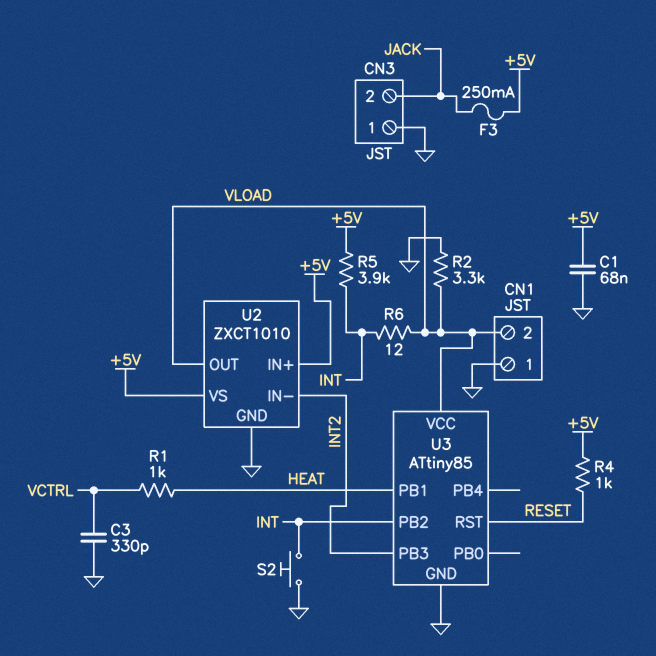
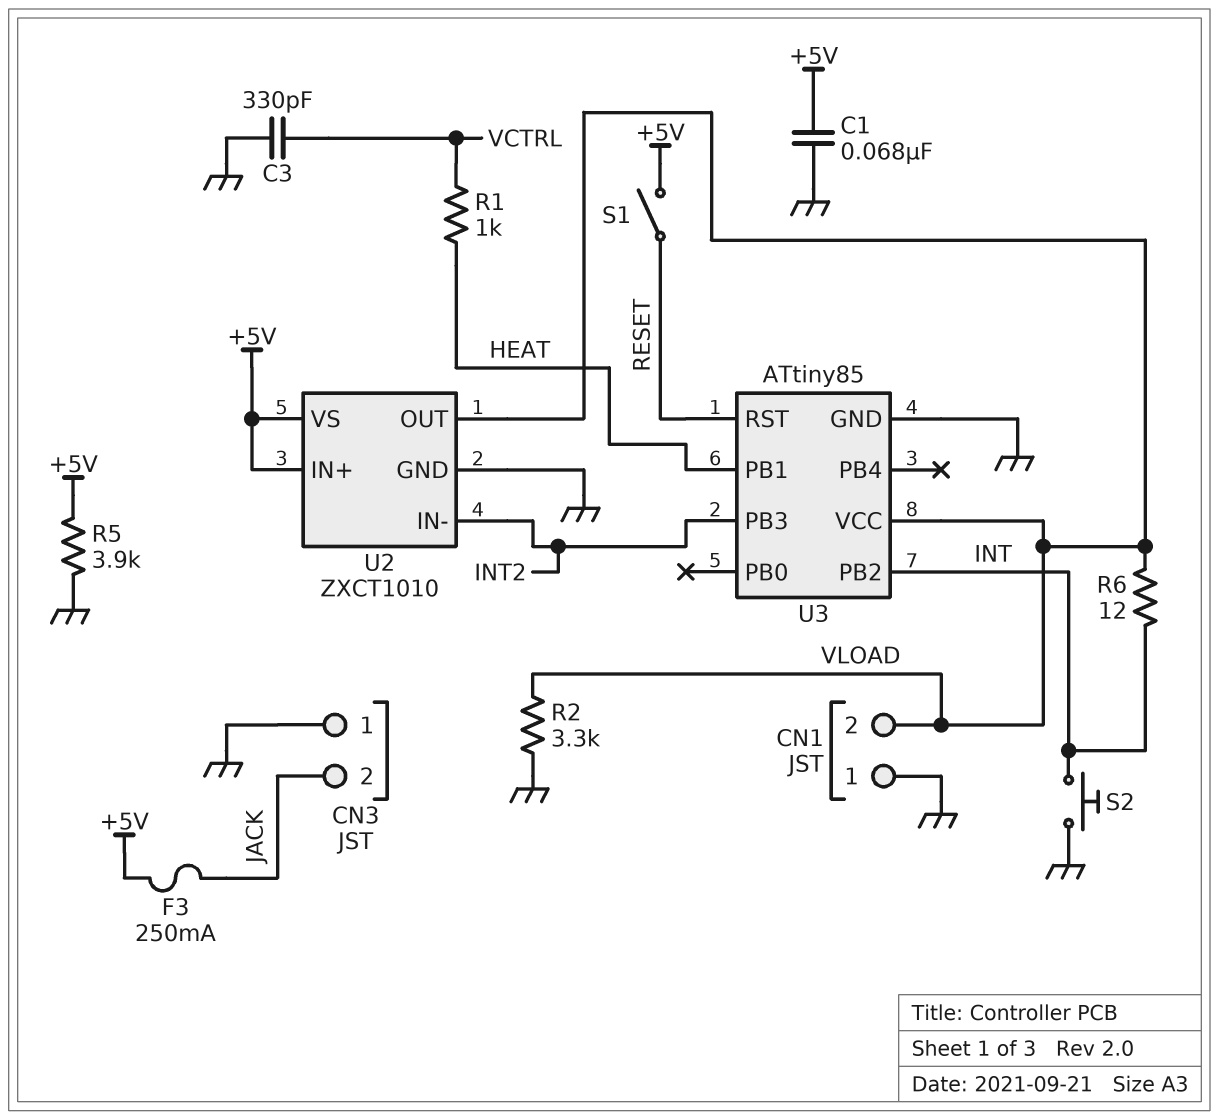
R4: 1k (+5V, RESET) -> none
R5: 3.9k (+5V, INT) -> 3.9k (+5V, GND)
S1: none -> switch (+5V, RESET)

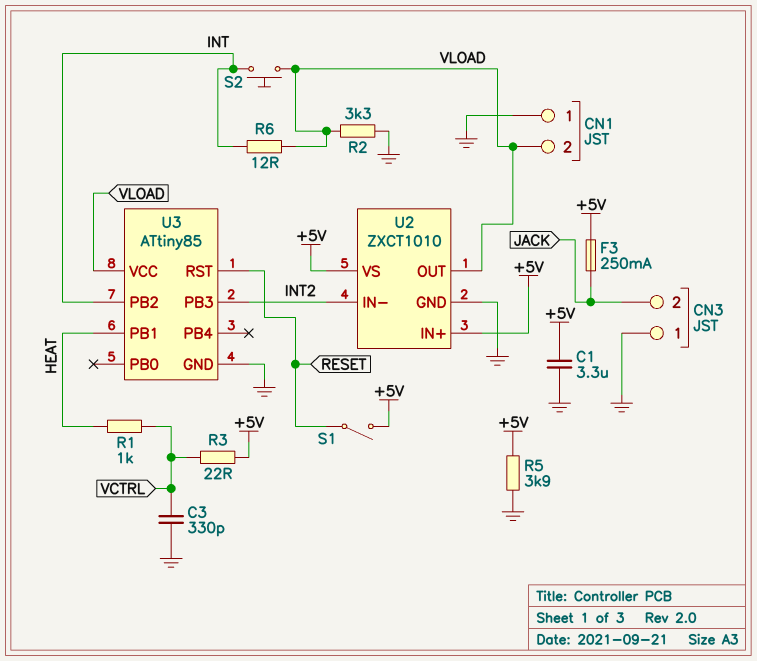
C1: 68nF (+5V, GND) -> 3.3uF (+5V, GND)
R3: none -> 22 (+5V, VCTRL)
S2: button (GND, INT) -> button (INT, VLOAD)

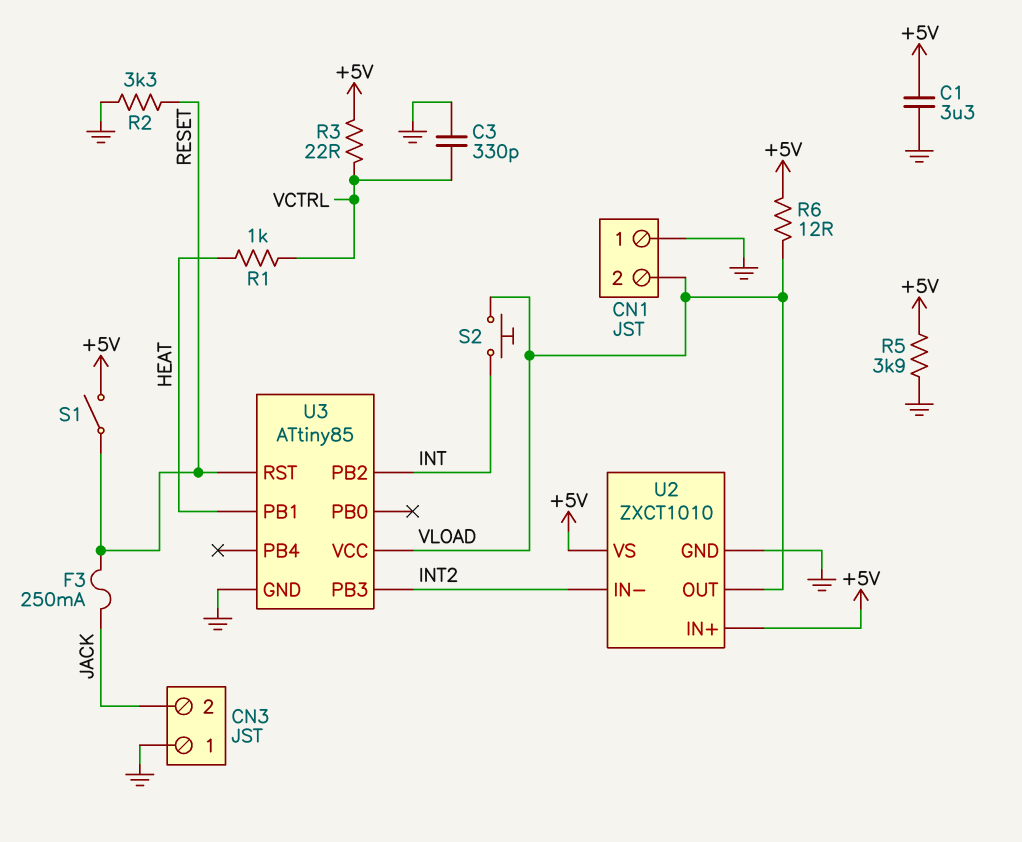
F3: 250mA (+5V, JACK) -> 250mA (JACK, RESET)
R2: 3.3k (GND, VLOAD) -> 3.3k (GND, RESET)
R6: 12 (INT, VLOAD) -> 12 (+5V, VLOAD)

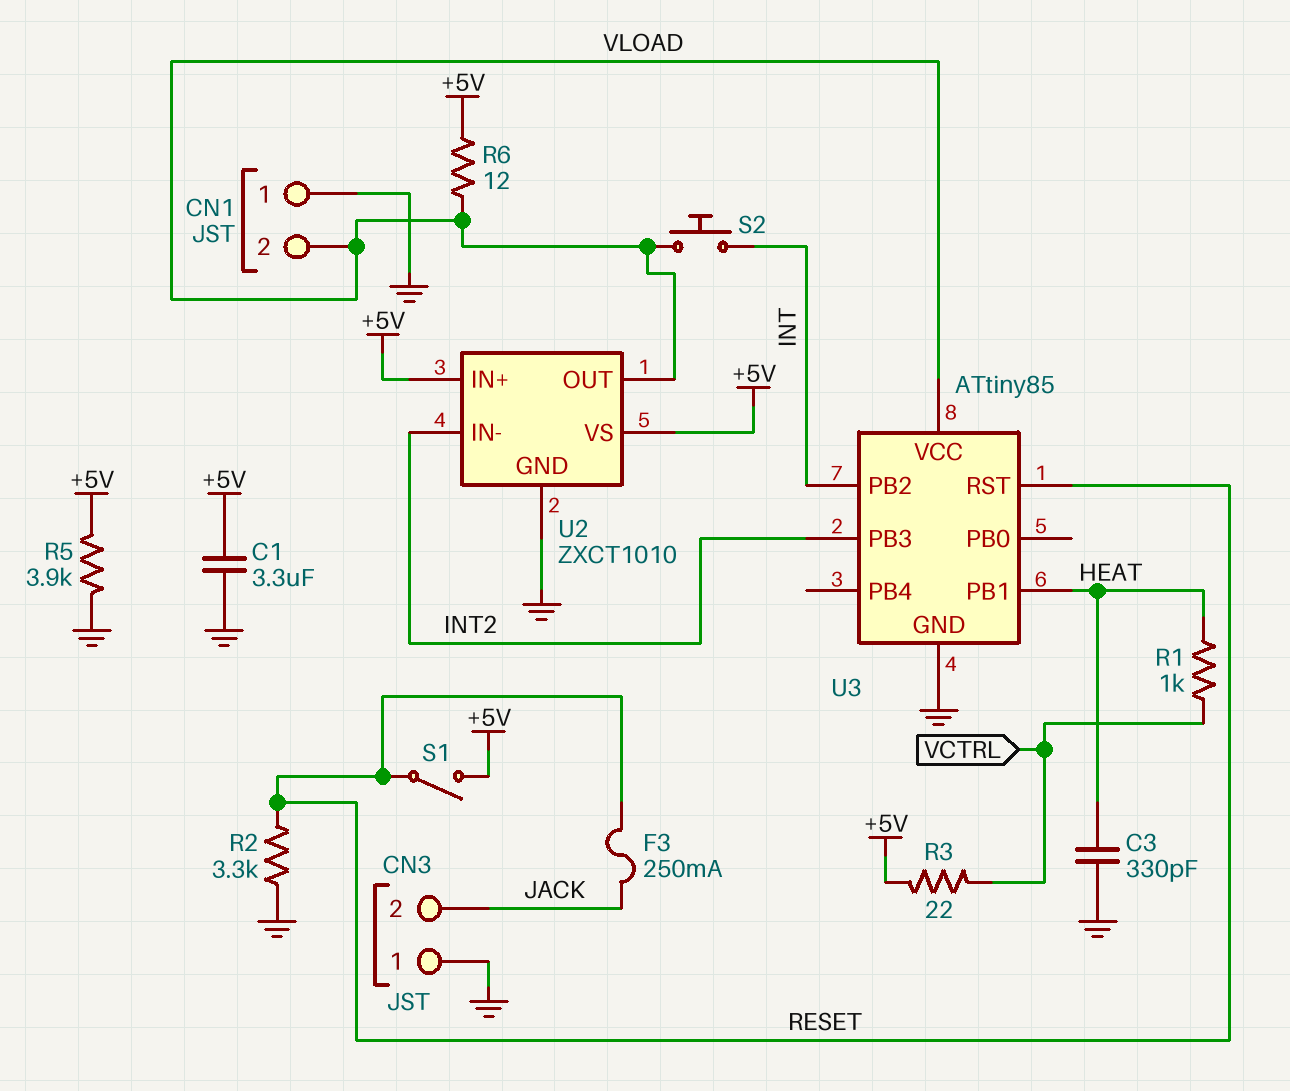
C3: 330pF (GND, VCTRL) -> 330pF (GND, HEAT)

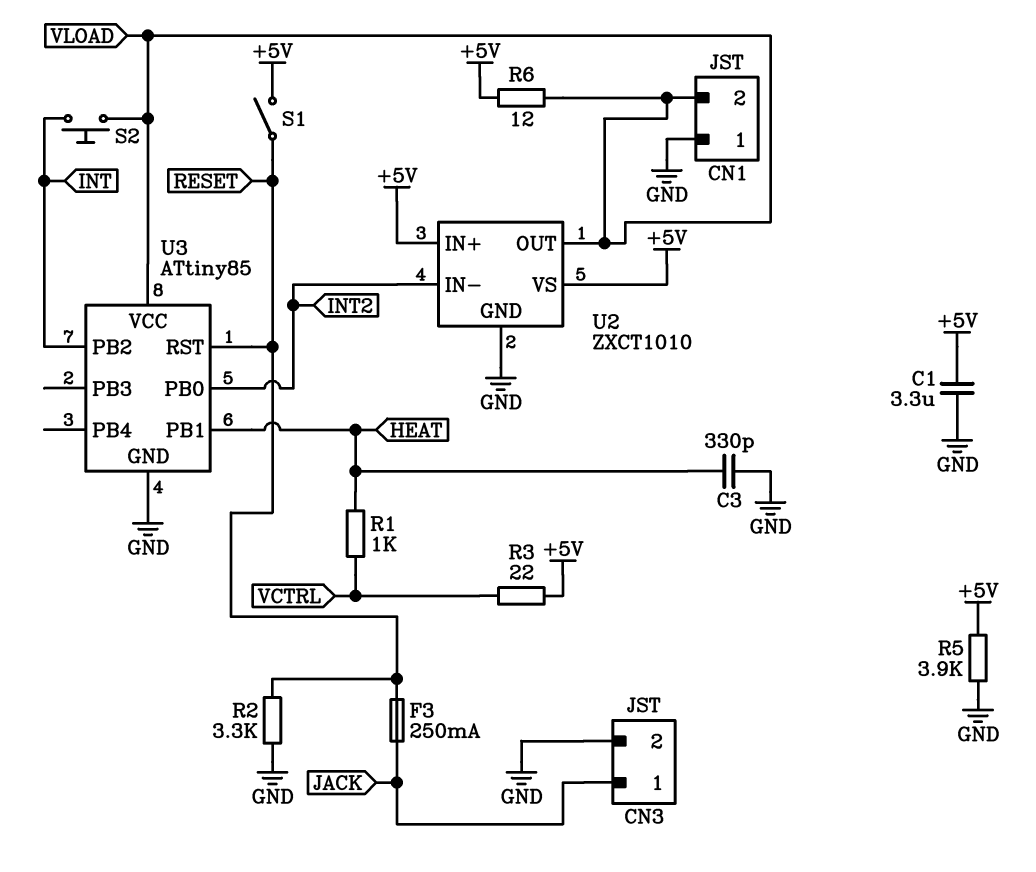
CN3 pin 1: GND -> JACK
CN3 pin 2: JACK -> GND
U3 pin PB0: none -> INT2
U3 pin PB3: INT2 -> none

